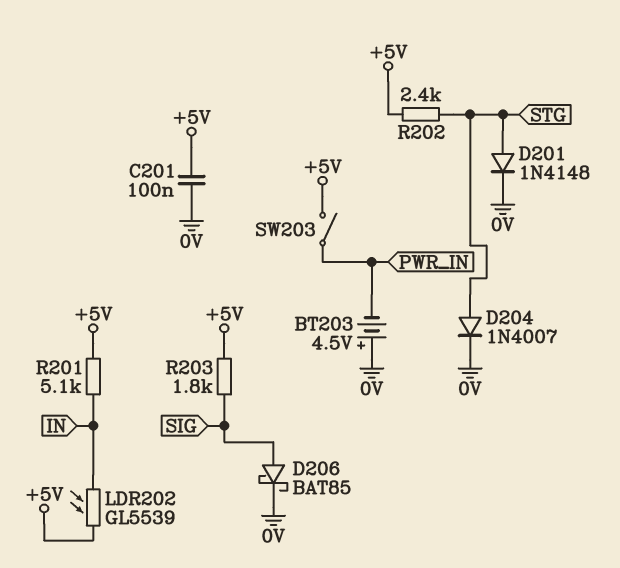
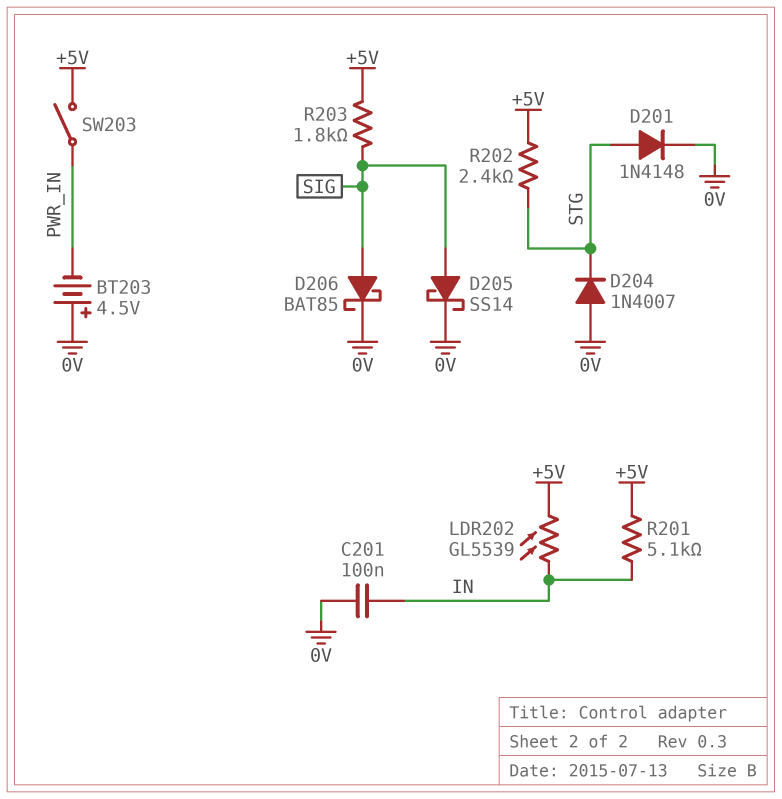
C201: 100nF (+5V, 0V) -> 100nF (0V, IN)
D204: diode 1N4007 (A STG, K 0V) -> diode 1N4007 (A 0V, K STG)
D205: none -> schottky SS14 (A SIG, K 0V)

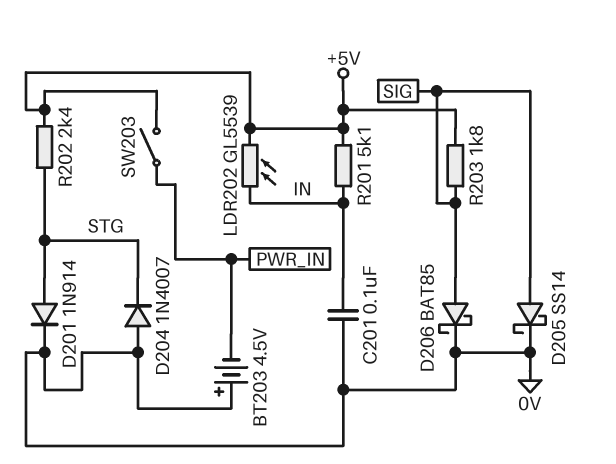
D201: diode 1N4148 (A STG, K 0V) -> diode 1N914 (A STG, K 0V)

